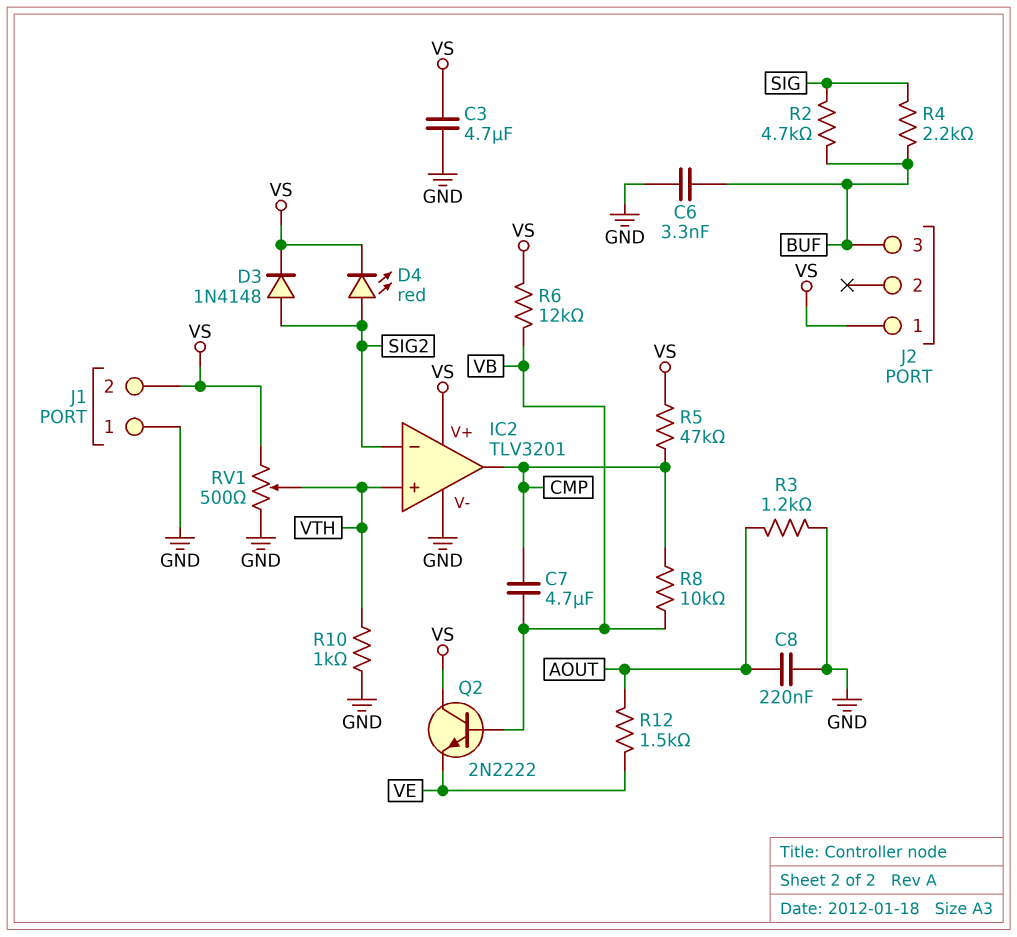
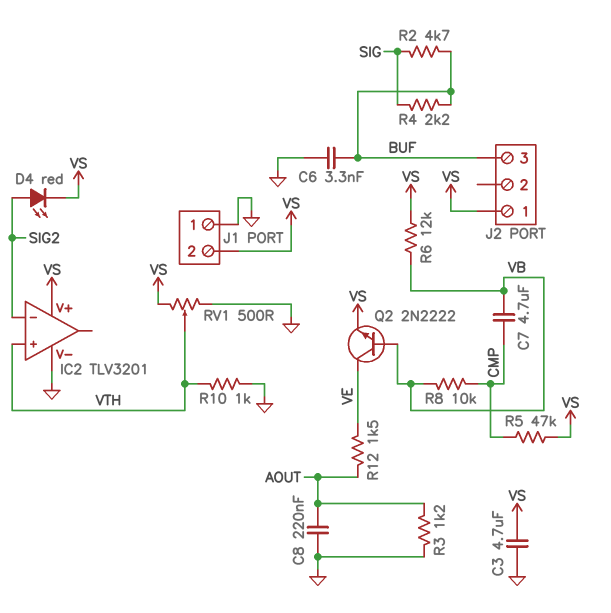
D3: diode 1N4148 (A SIG2, K VS) -> none
IC2 pin out: CMP -> none
Q2: NPN 2N2222 (B VB, C VS, E VE) -> NPN 2N2222 (B VB, C VE, E VS)

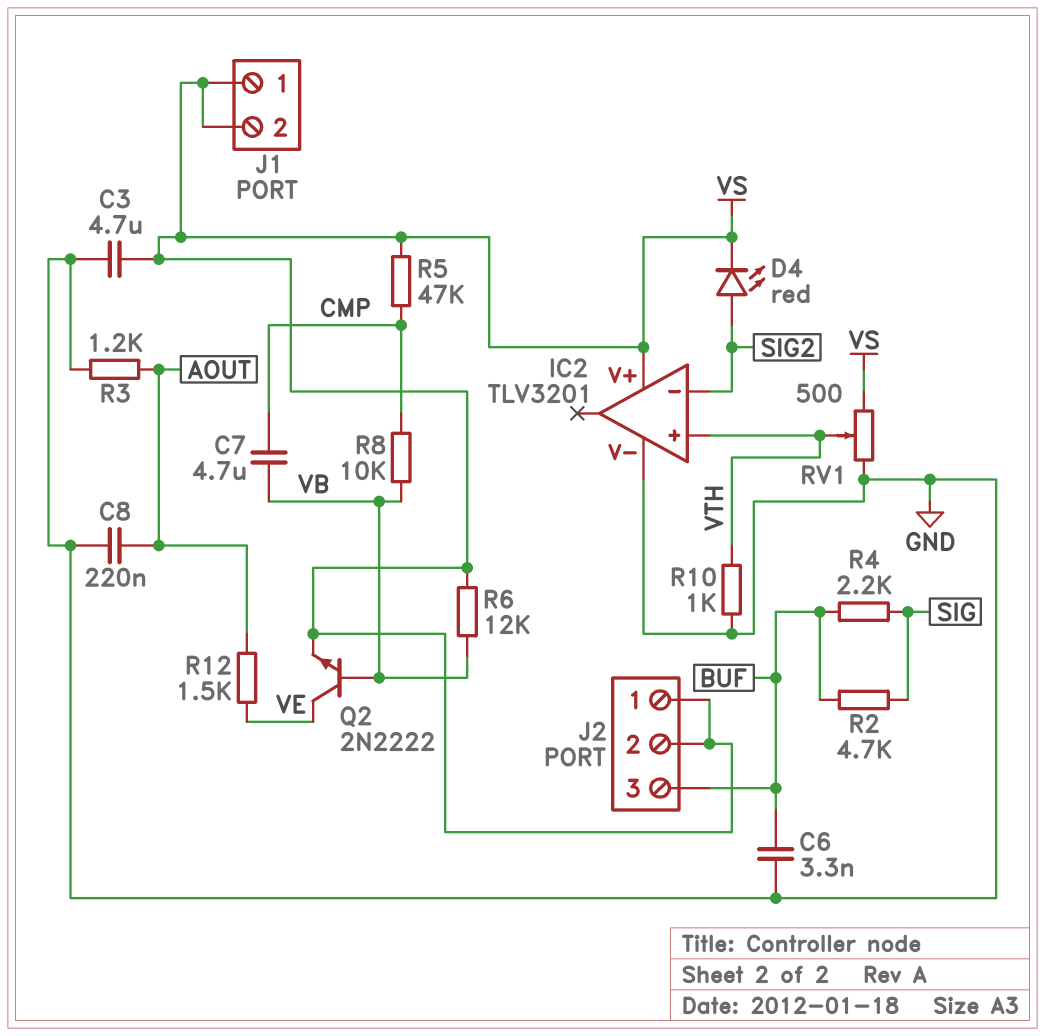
J1 pin 1: GND -> VS
J2 pin 2: none -> VS

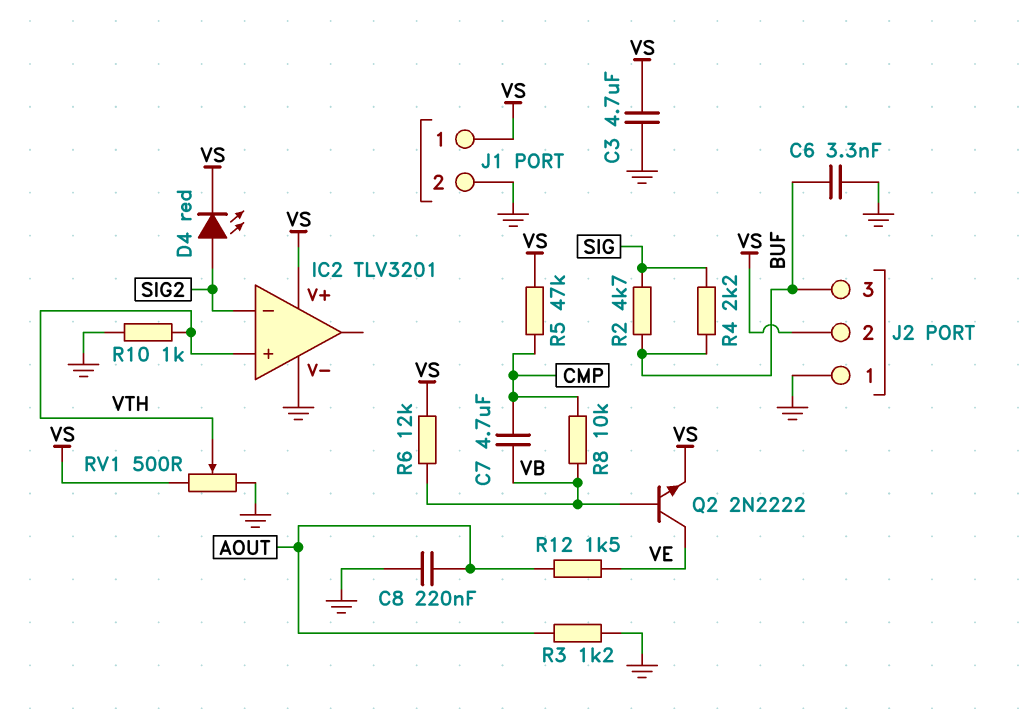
J1 pin 2: VS -> GND
J2 pin 1: VS -> GND

